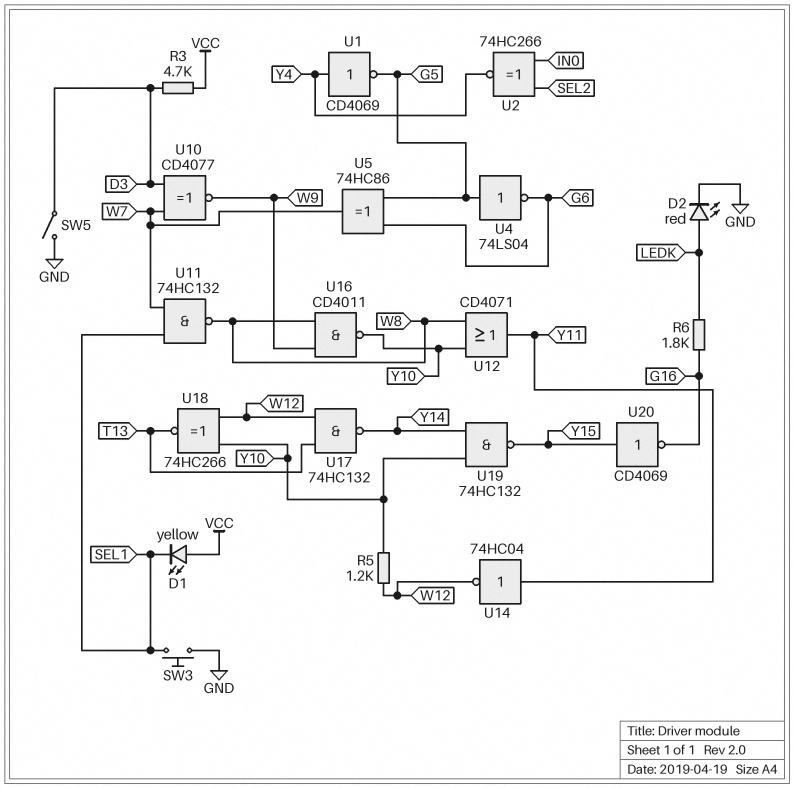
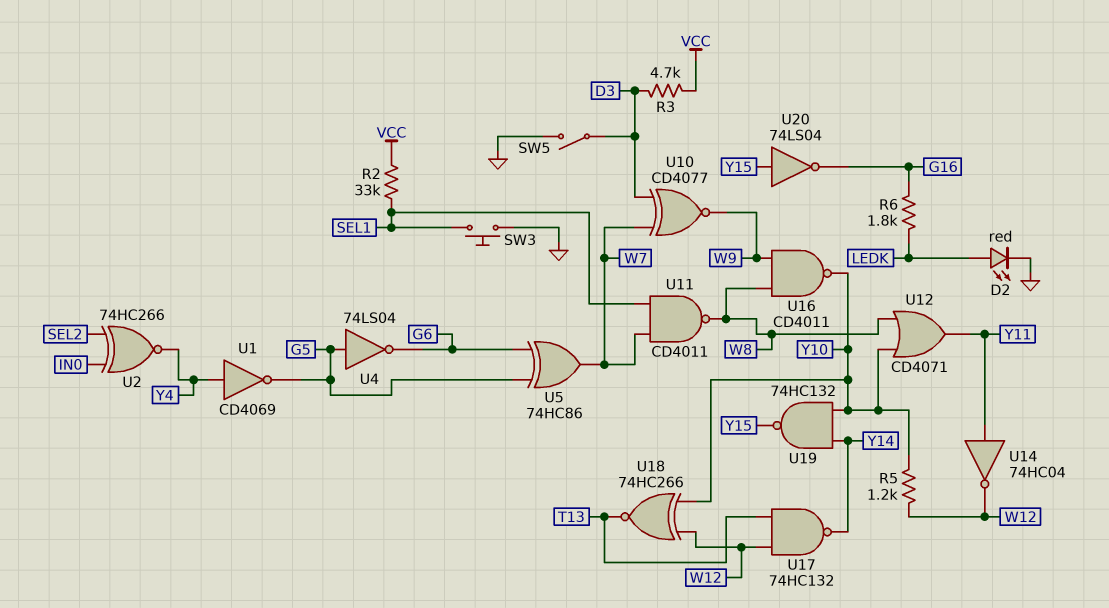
D1: LED yellow (A VCC, K SEL1) -> none
R2: none -> 33k (SEL1, VCC)
U11: NAND 74HC132 (in SEL1, in W7, out W8) -> NAND CD4011 (in SEL1, in W7, out W8)
U20: NOT CD4069 (in Y15, out G16) -> NOT 74LS04 (in Y15, out G16)

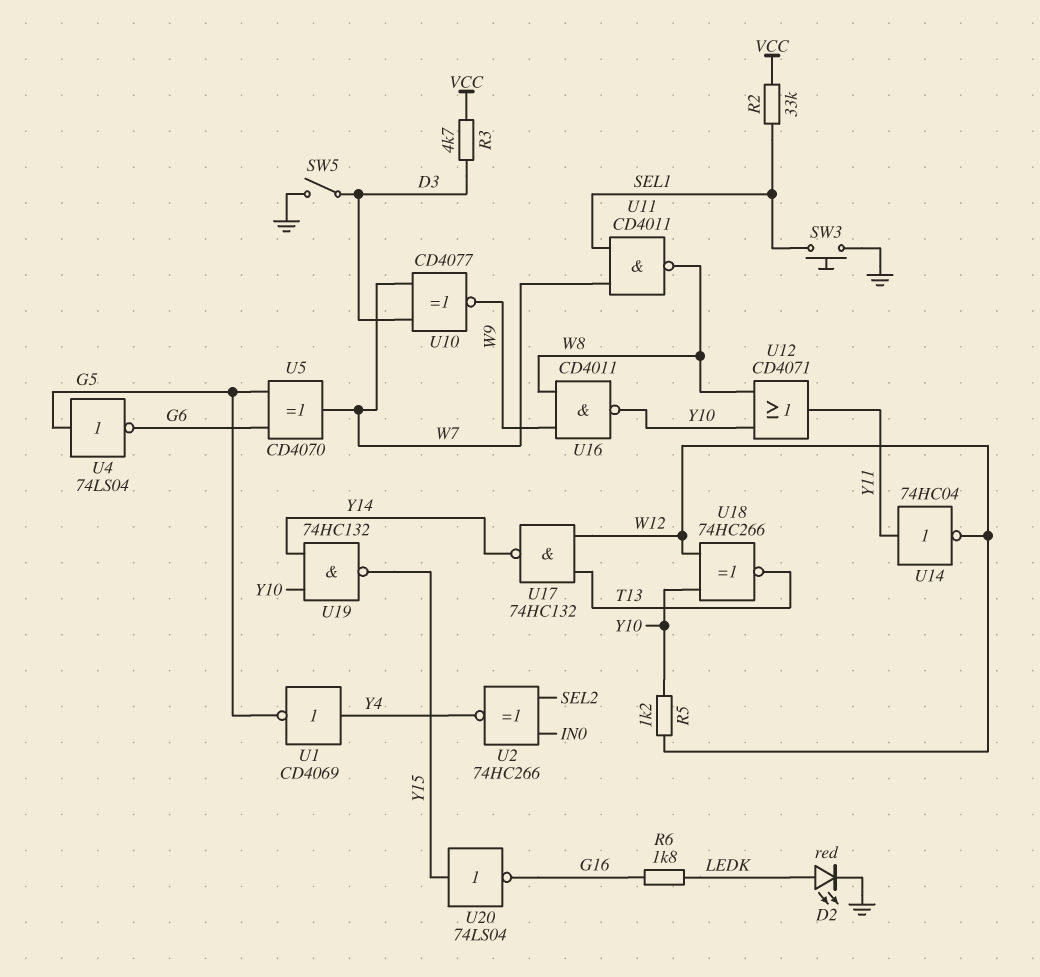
U5: XOR 74HC86 (in G5, in G6, out W7) -> XOR CD4070 (in G5, in G6, out W7)

